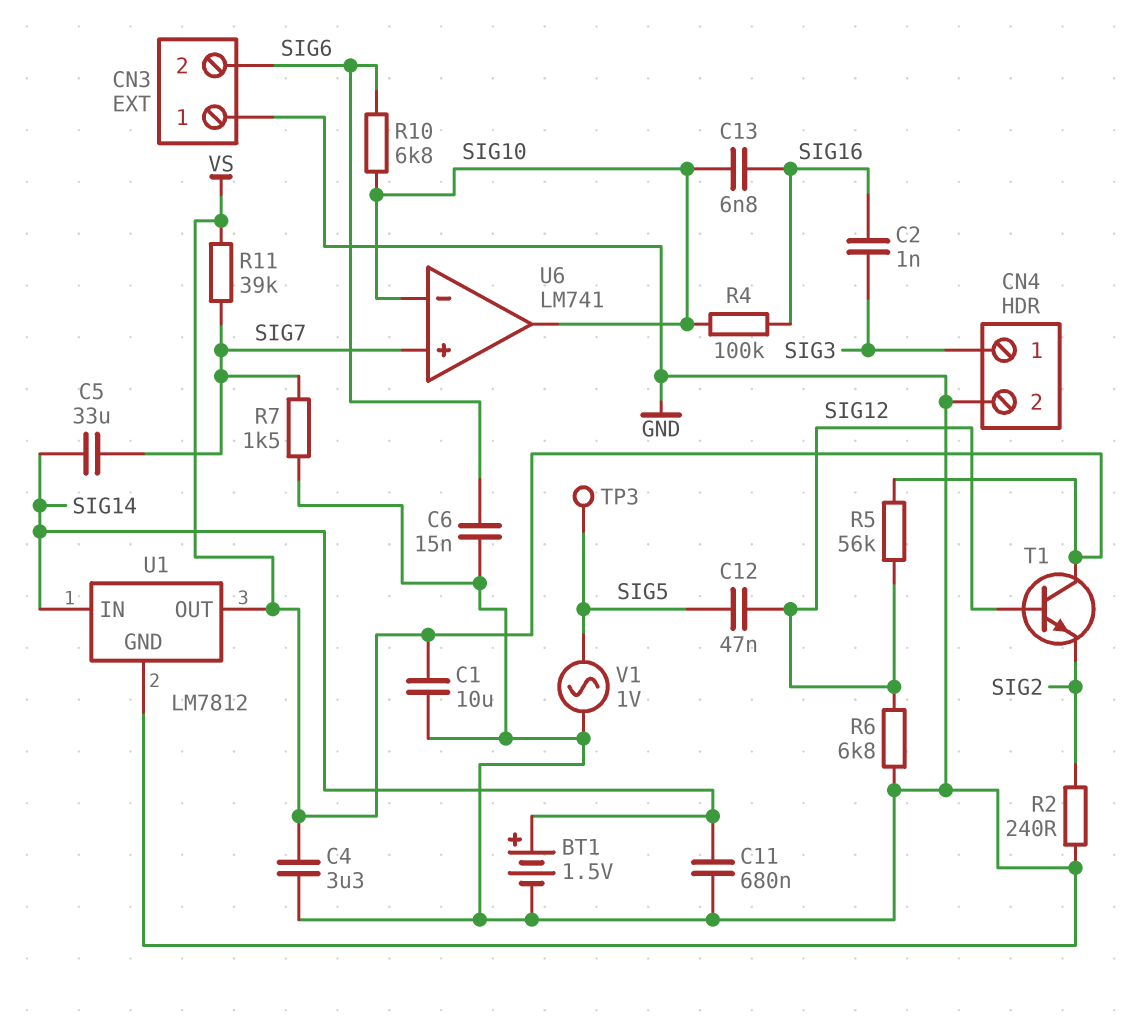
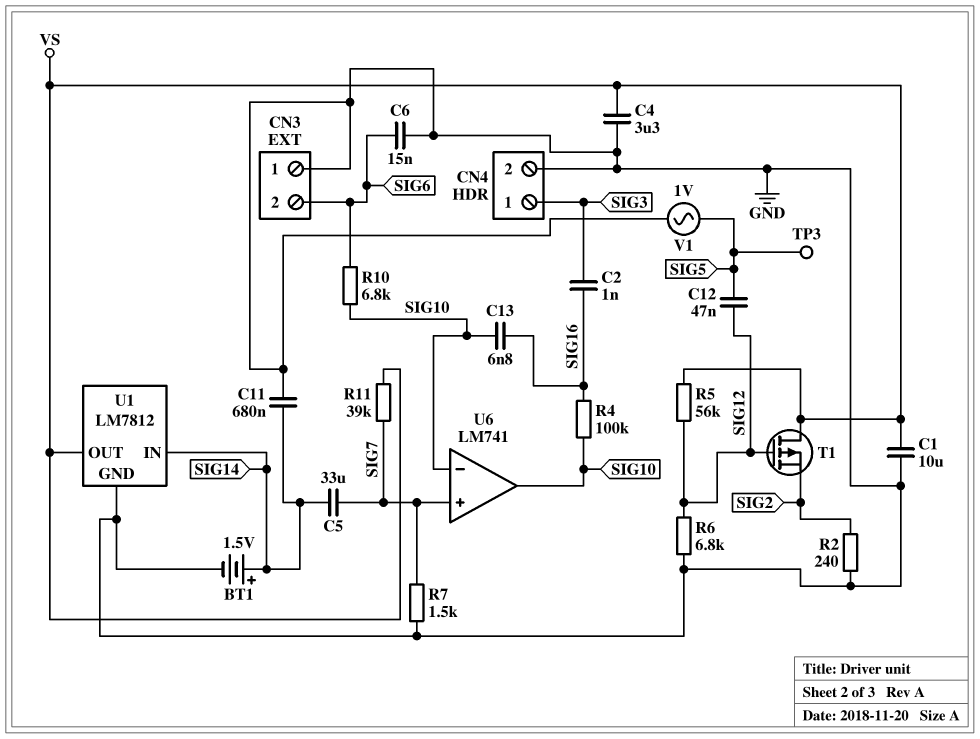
T1: NPN (B SIG12, C VS, E SIG2) -> PMOS (G SIG12, D VS, S SIG2)

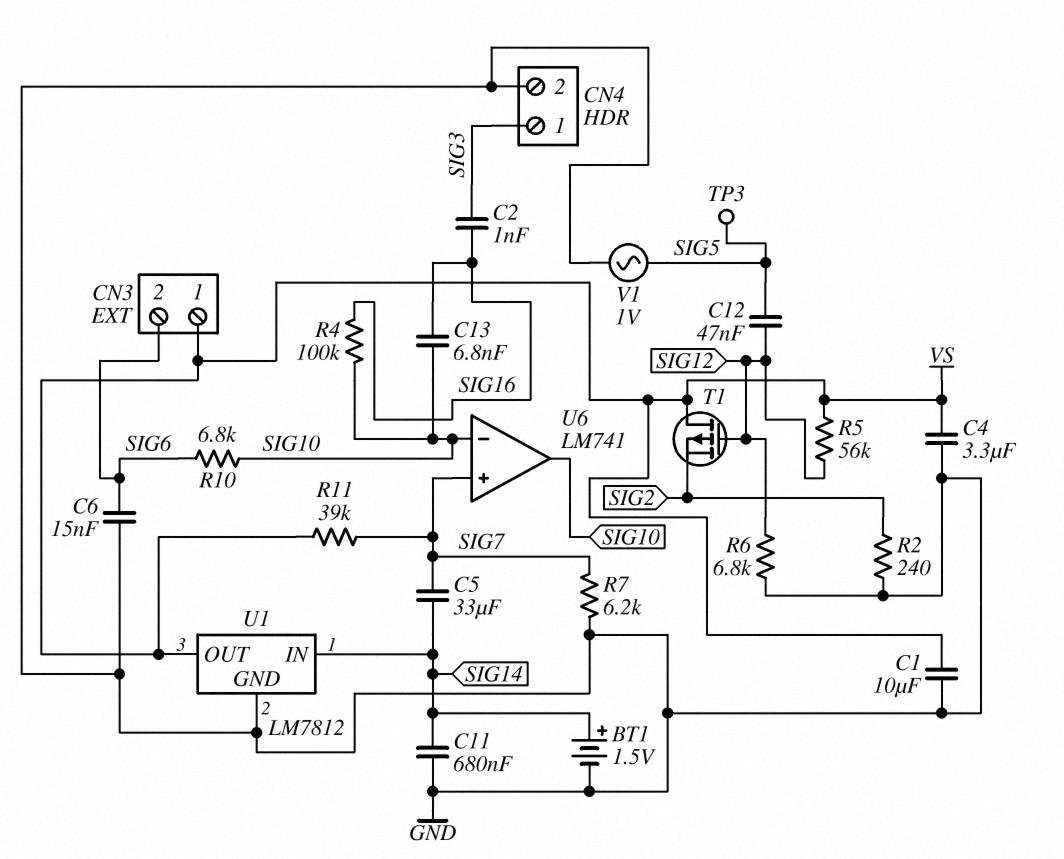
CN3 pin 1: GND -> VS
R7: 1.5k (GND, SIG7) -> 6.2k (GND, SIG7)

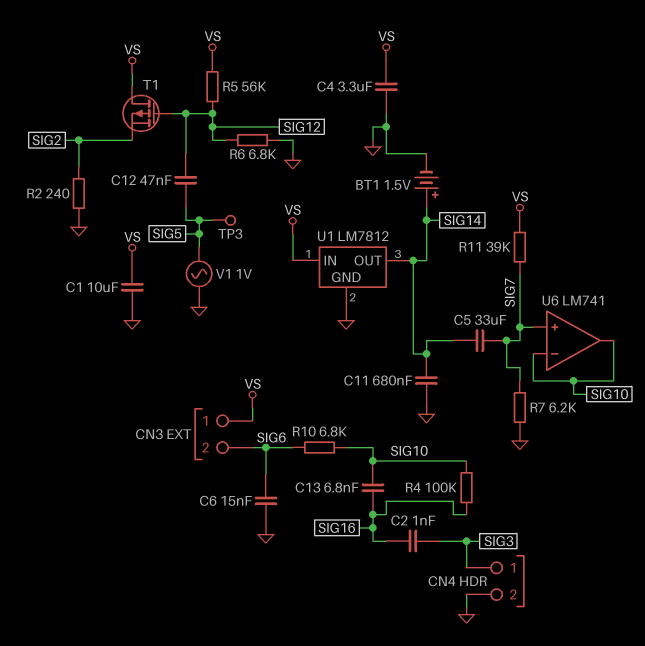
U1 pin IN: SIG14 -> VS
U1 pin OUT: VS -> SIG14

